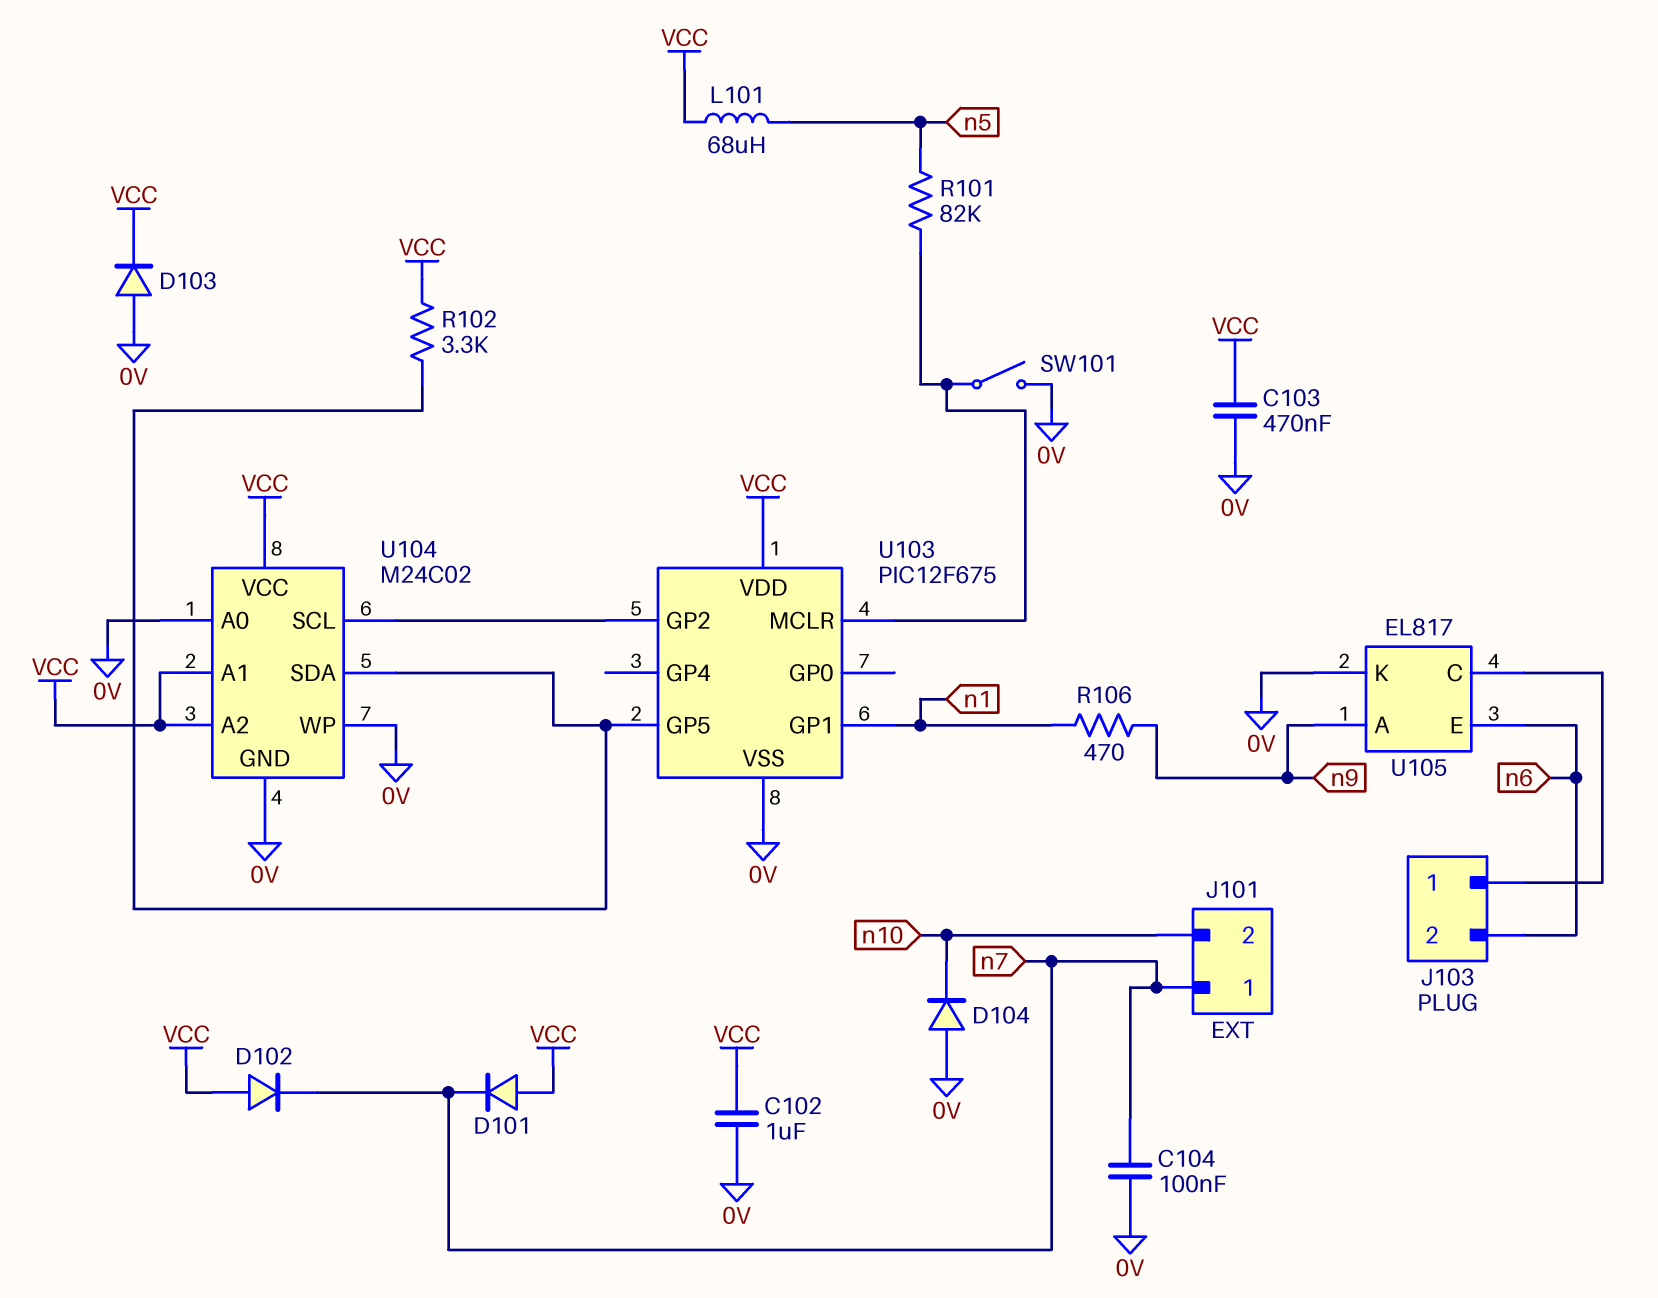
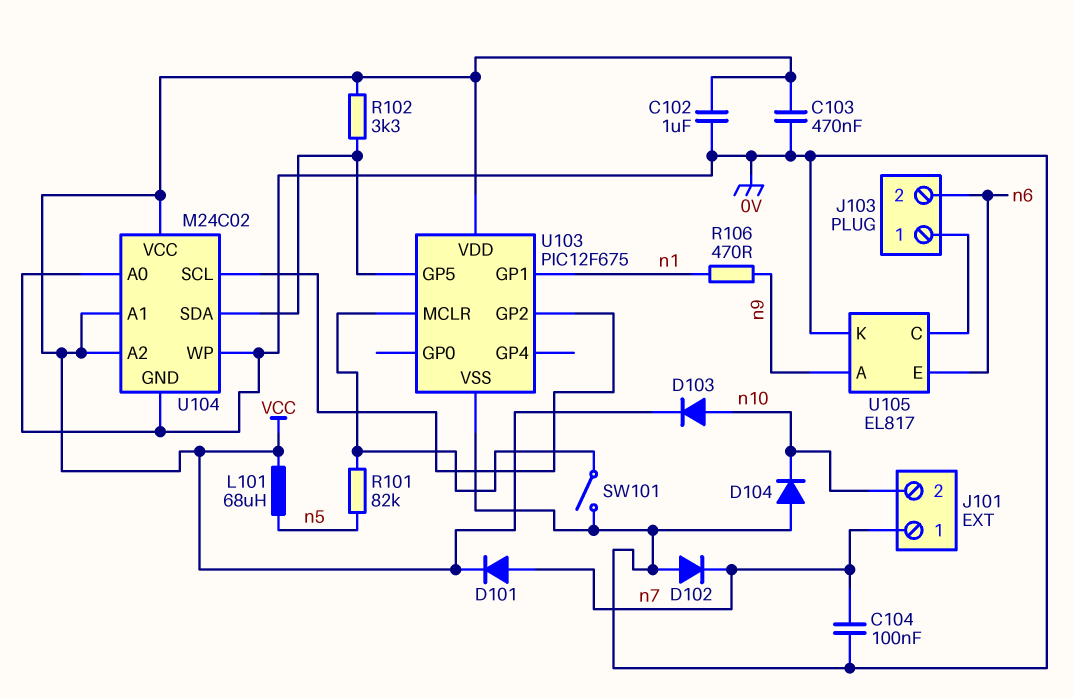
D101: diode (A VCC, K n7) -> diode (A n7, K VCC)
D102: diode (A VCC, K n7) -> diode (A 0V, K n7)
D103: diode (A 0V, K VCC) -> diode (A n10, K VCC)

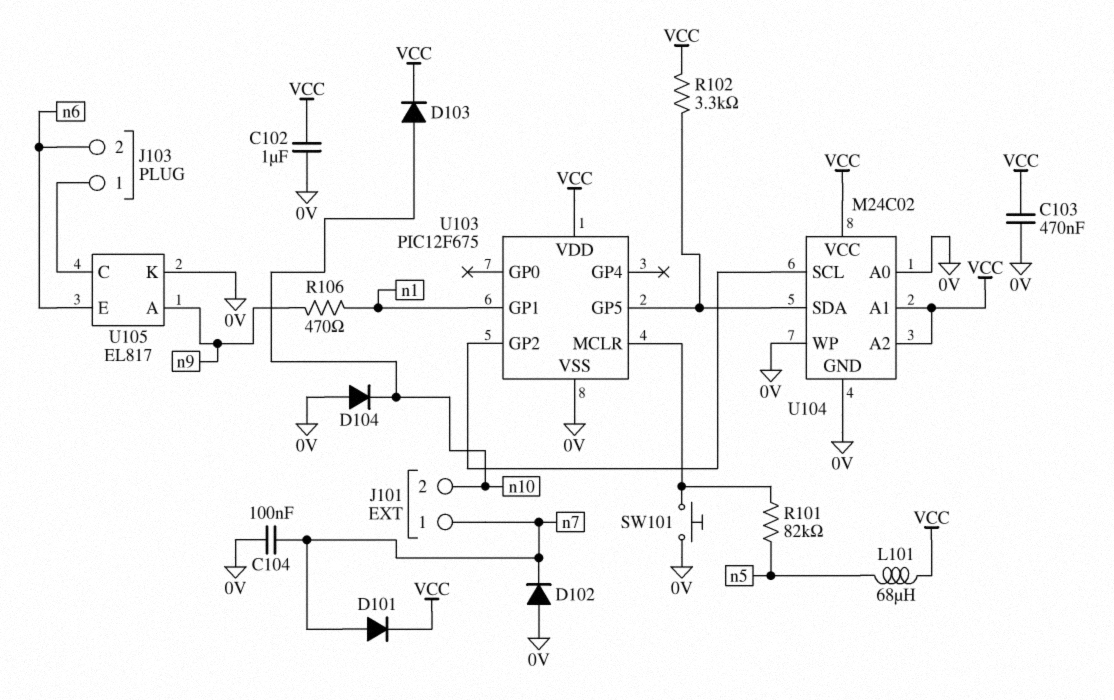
SW101: switch (0V, U103/MCLR) -> button (0V, U103/MCLR)

